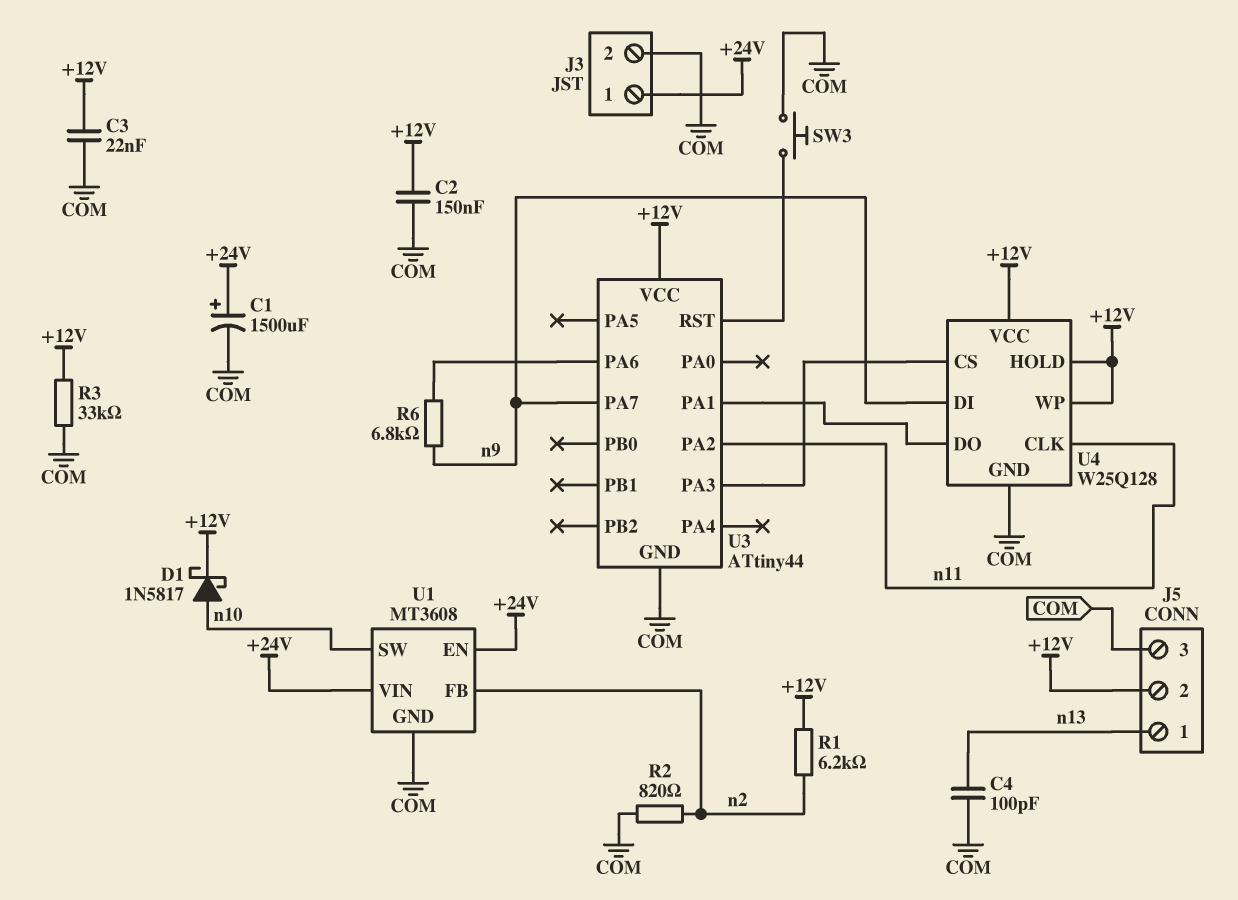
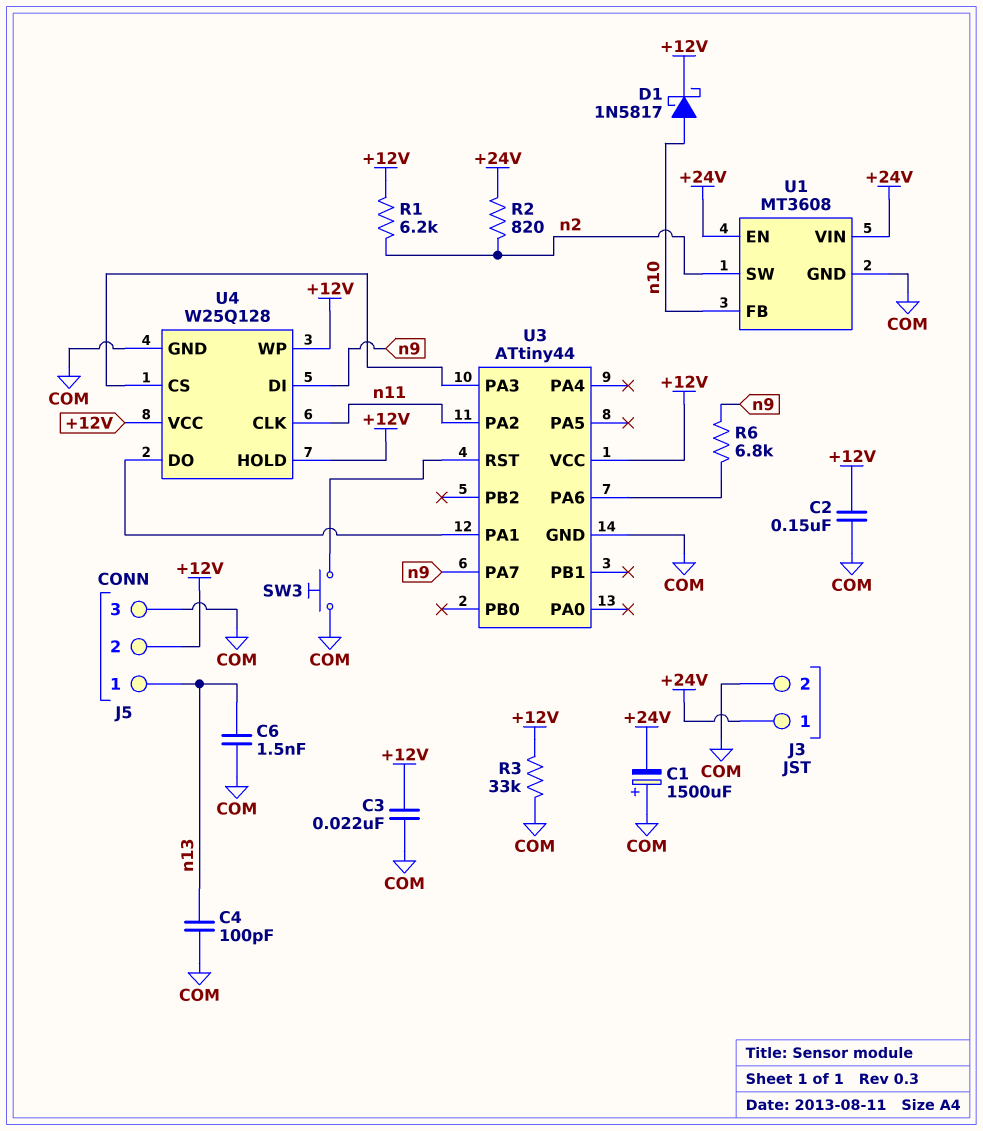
C1: 1500uF (plus +24V, minus COM) -> 1500uF (plus COM, minus +24V)
C6: none -> 1.5nF (COM, n13)
R2: 820 (COM, n2) -> 820 (+24V, n2)
U1 pin FB: n2 -> n10
U1 pin SW: n10 -> n2

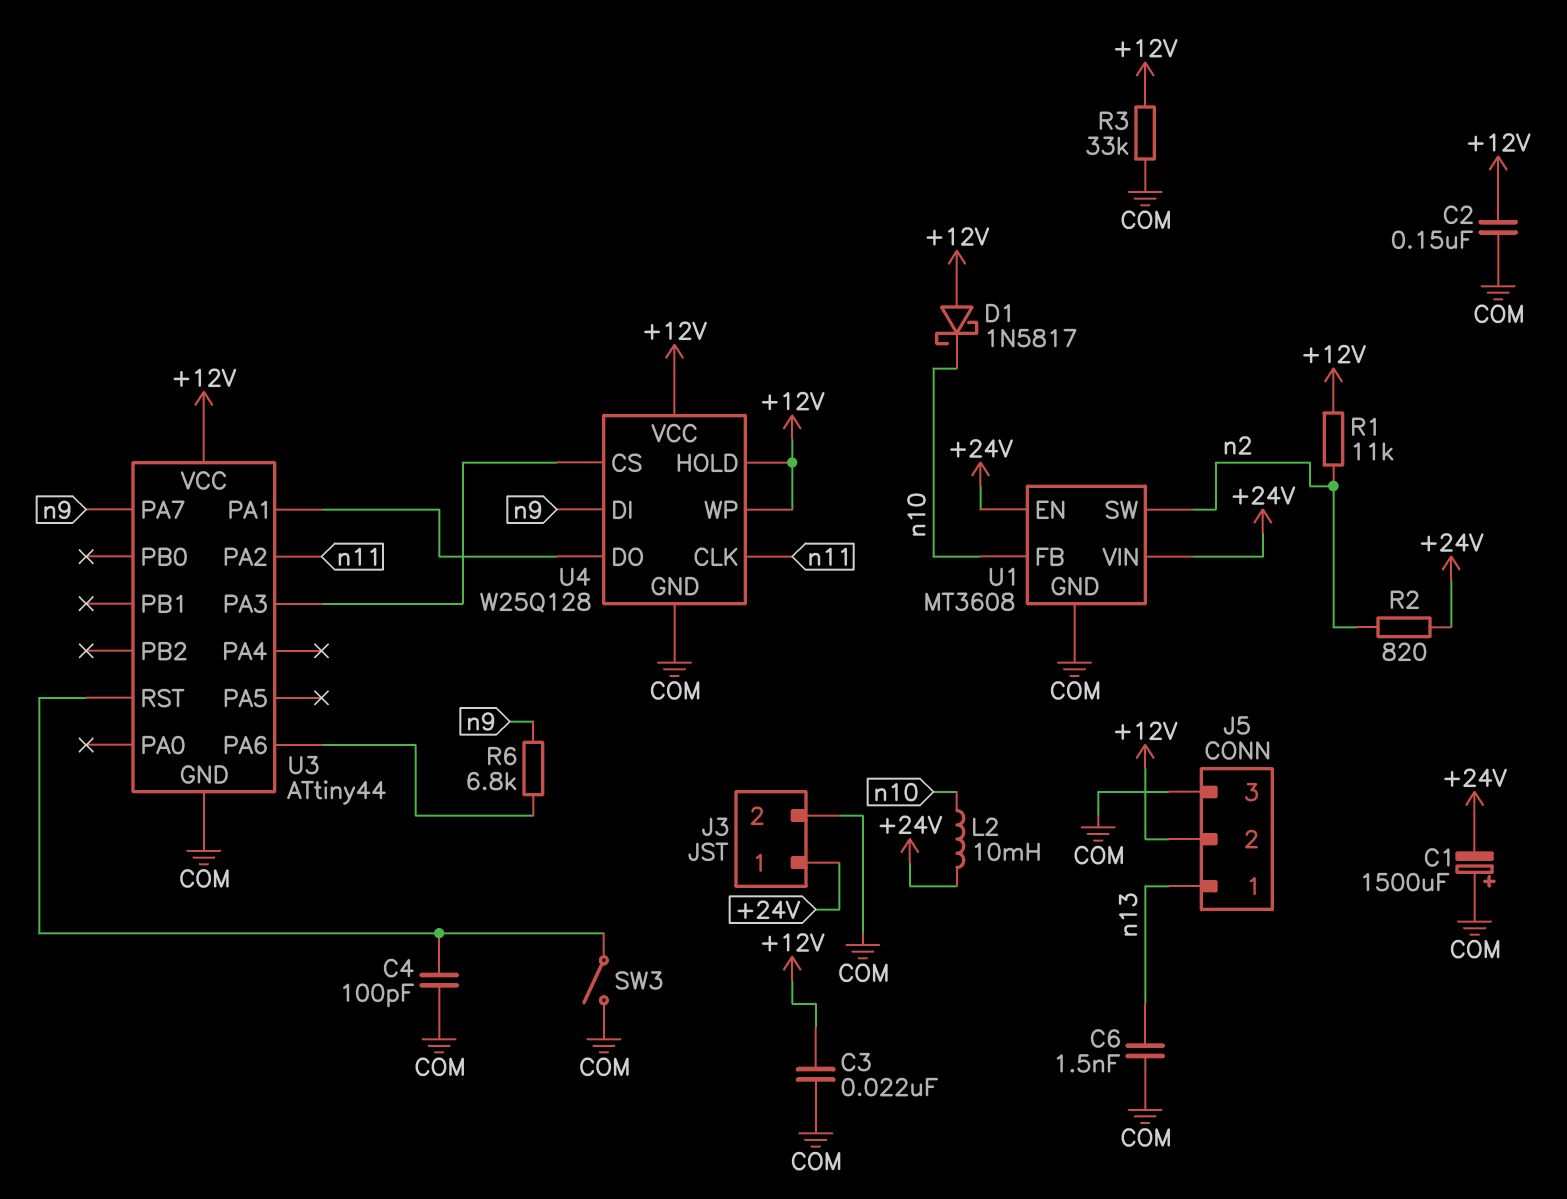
C4: 100pF (COM, n13) -> 100pF (COM, U3/RST)
D1: schottky 1N5817 (A n10, K +12V) -> schottky 1N5817 (A +12V, K n10)
L2: none -> 10mH (+24V, n10)
R1: 6.2k (+12V, n2) -> 11k (+12V, n2)
SW3: button (COM, U3/RST) -> switch (COM, U3/RST)

